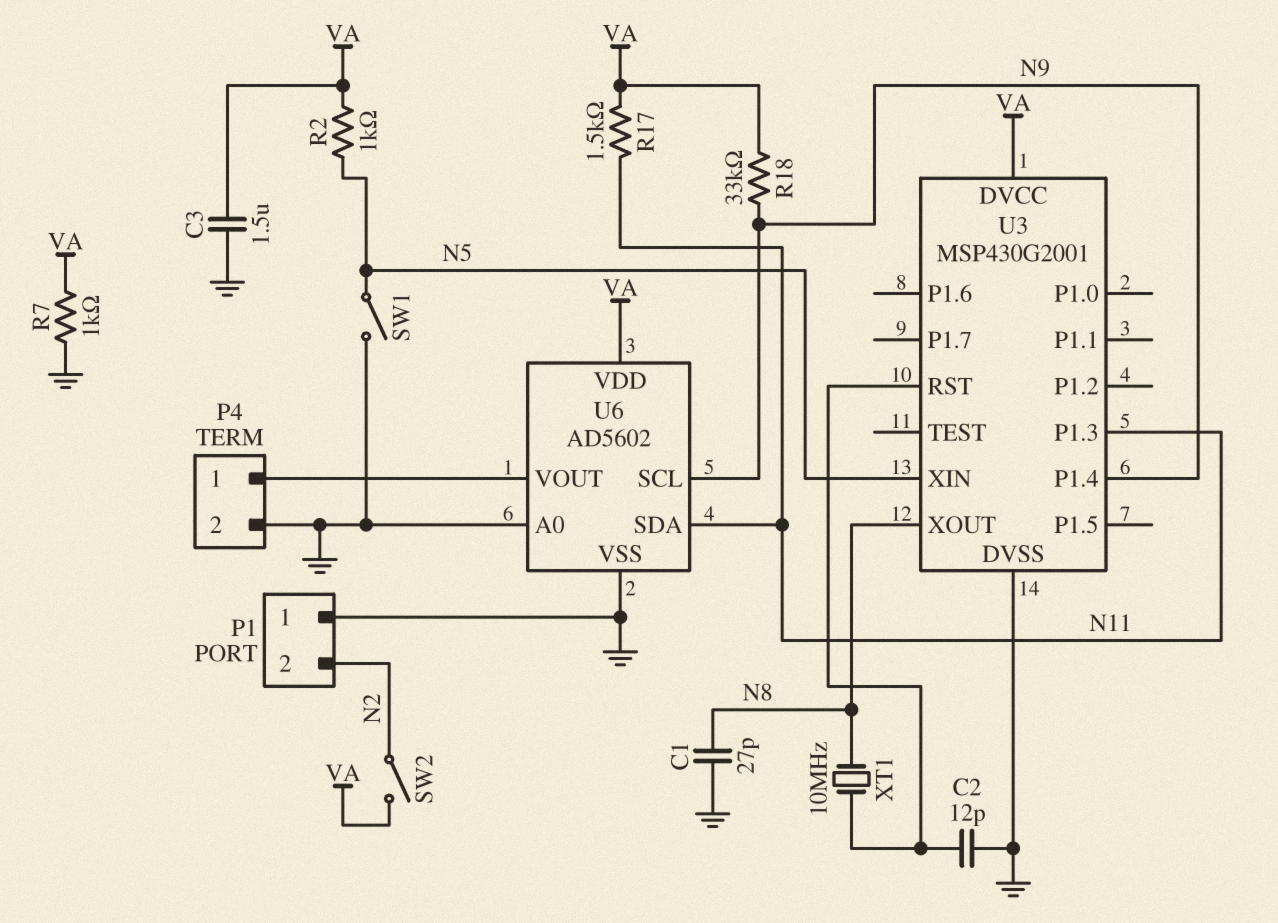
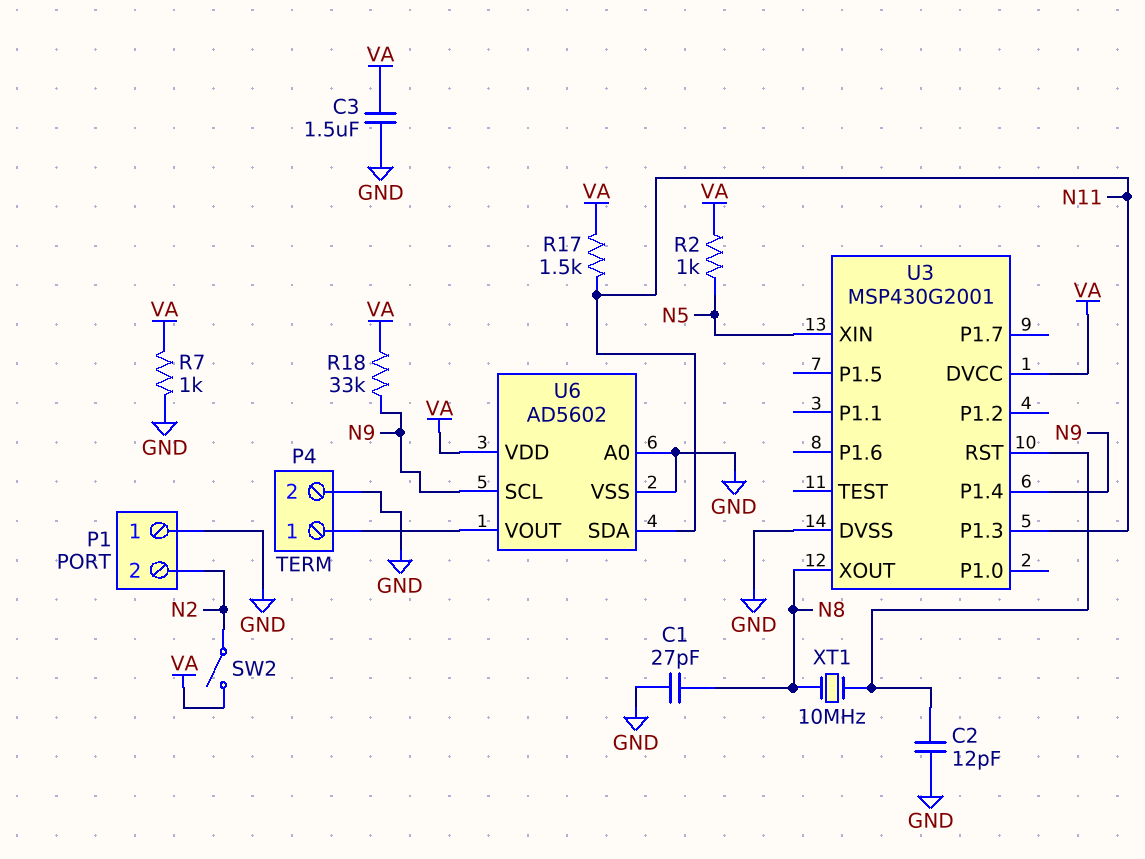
SW1: switch (GND, N5) -> none

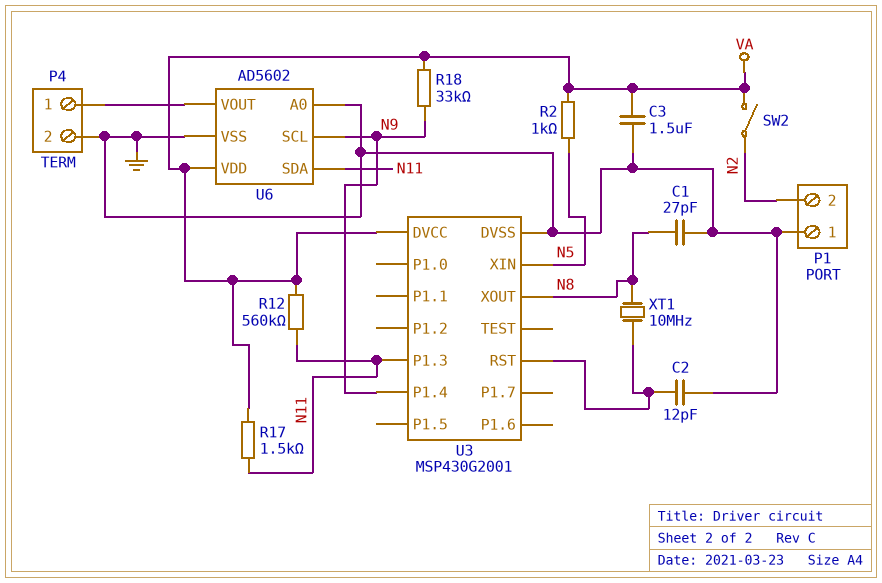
R7: 1k (GND, VA) -> none
R12: none -> 560k (N11, VA)

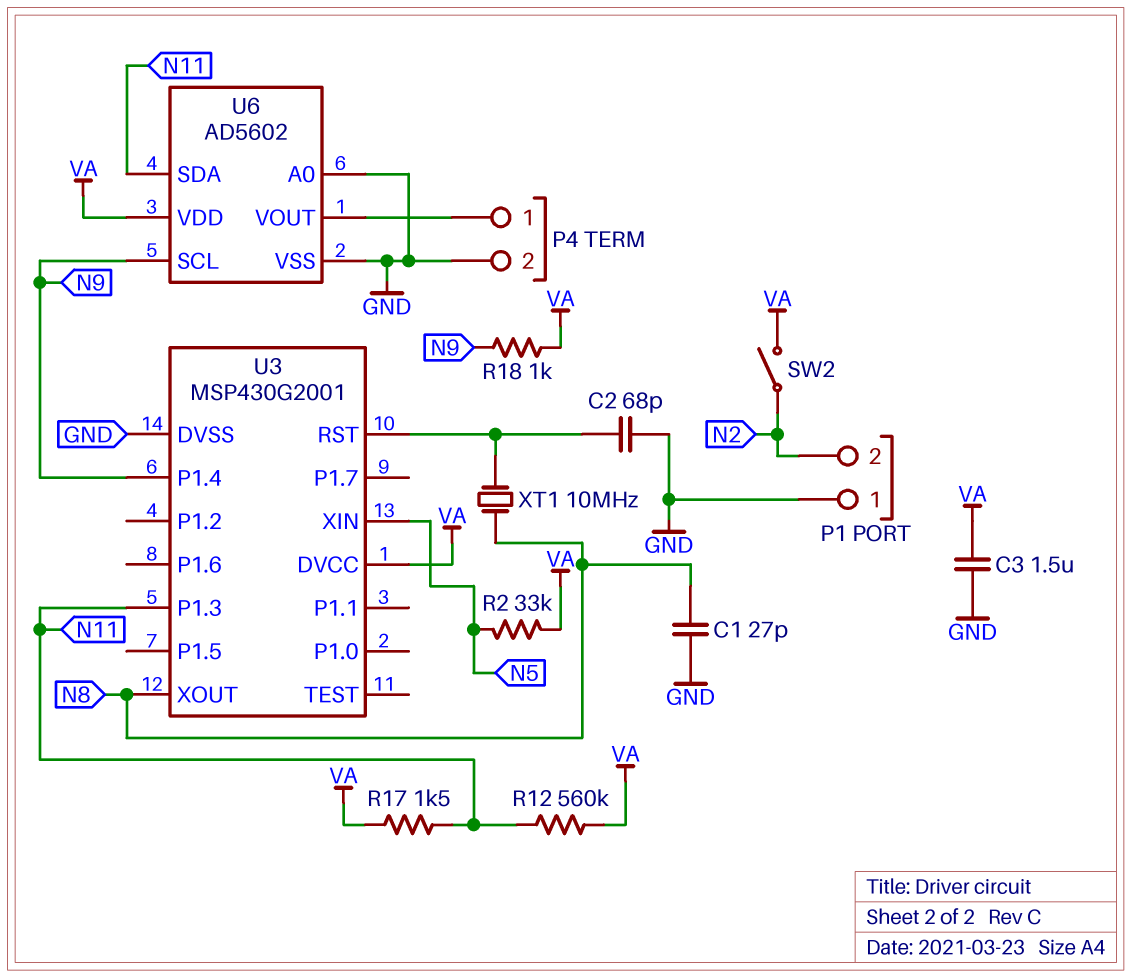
C2: 12pF (GND, U3/RST) -> 68pF (GND, U3/RST)
R2: 1k (N5, VA) -> 33k (N5, VA)
R18: 33k (N9, VA) -> 1k (N9, VA)

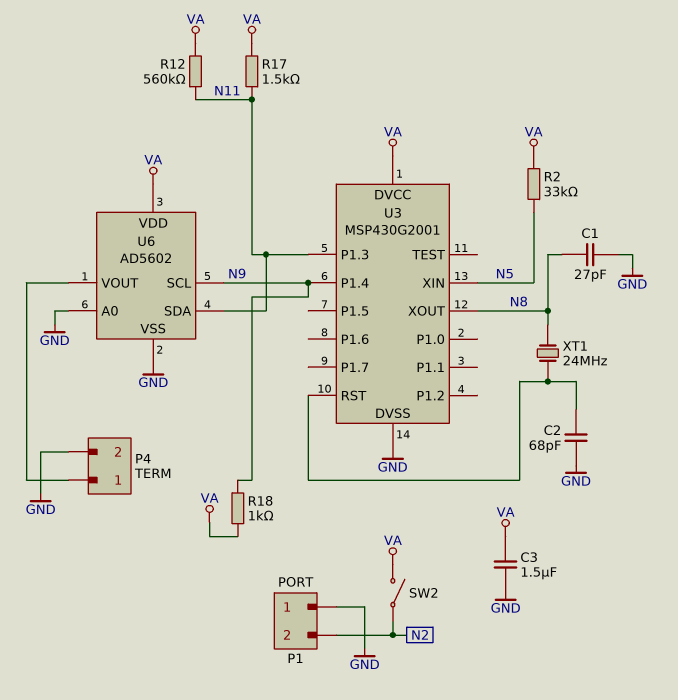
XT1: 10MHz (N8, U3/RST) -> 24MHz (N8, U3/RST)

